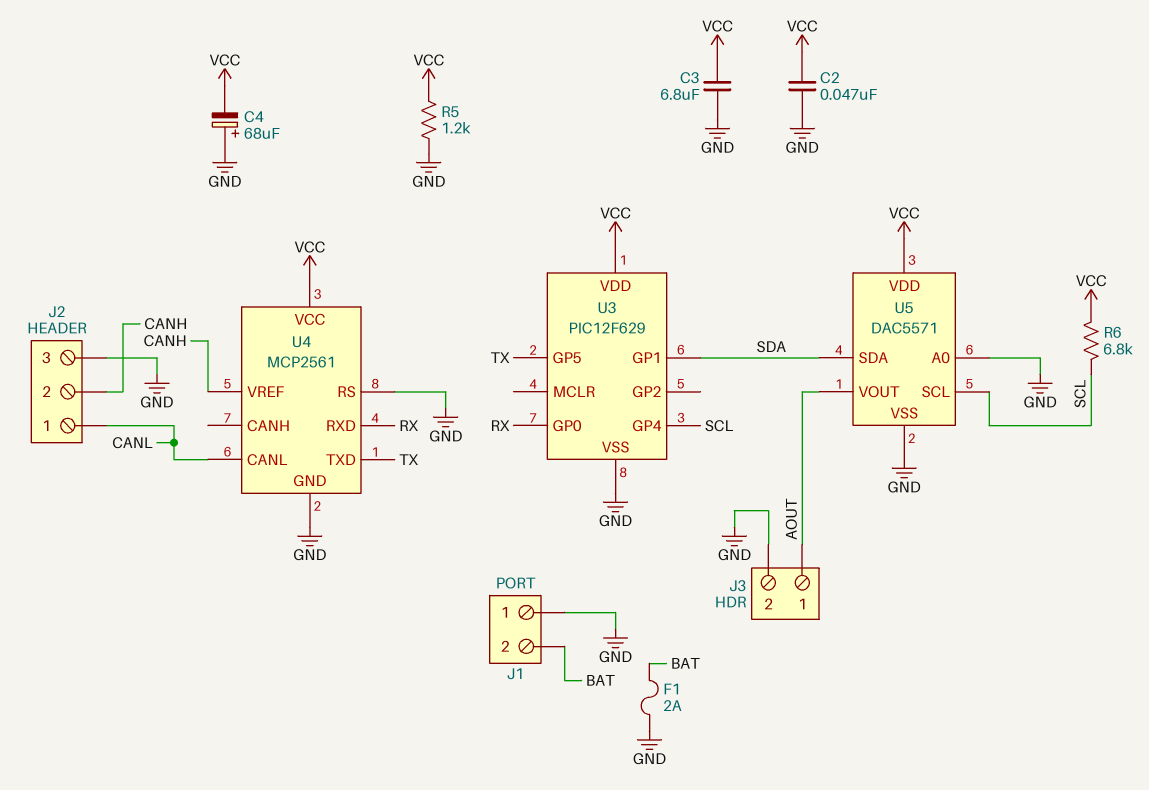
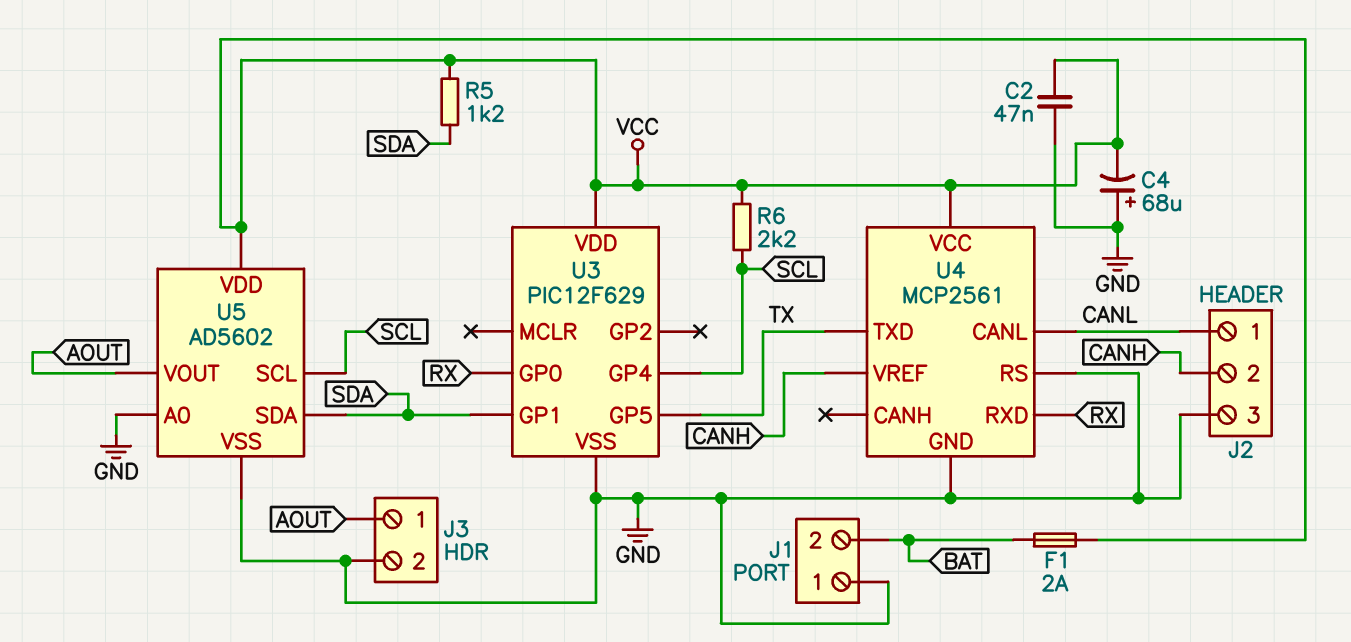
C3: 6.8uF (GND, VCC) -> none
F1: 2A (BAT, GND) -> 2A (BAT, VCC)
R5: 1.2k (GND, VCC) -> 1.2k (SDA, VCC)
R6: 6.8k (SCL, VCC) -> 2.2k (SCL, VCC)
U5: DAC5571 -> AD5602

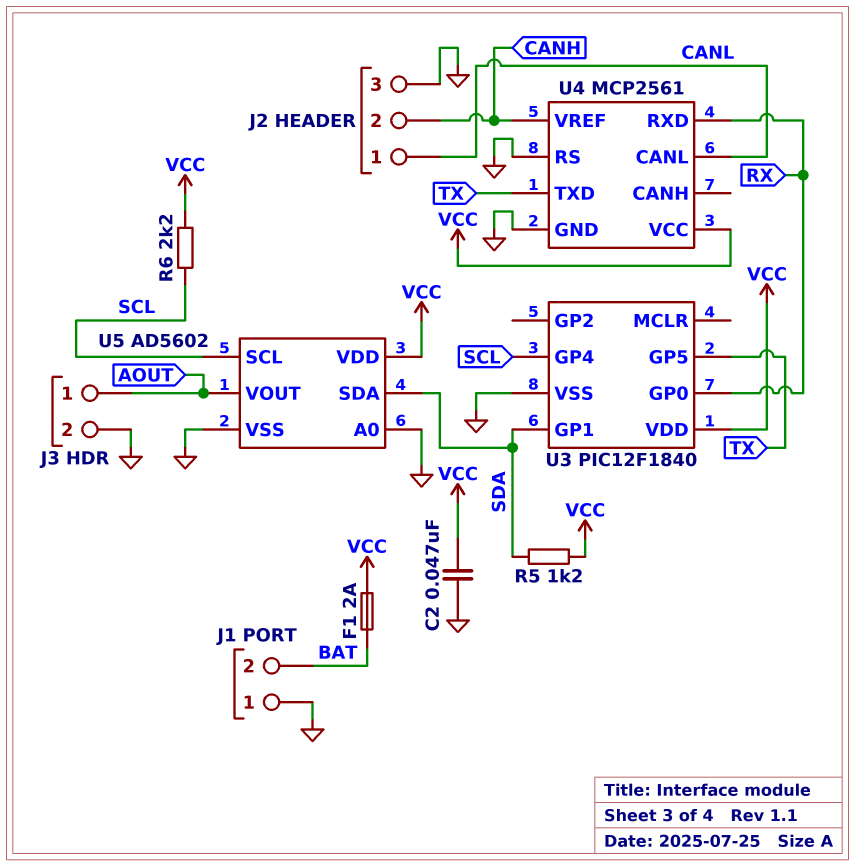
C4: 68uF (plus GND, minus VCC) -> none
U3: PIC12F629 -> PIC12F1840

